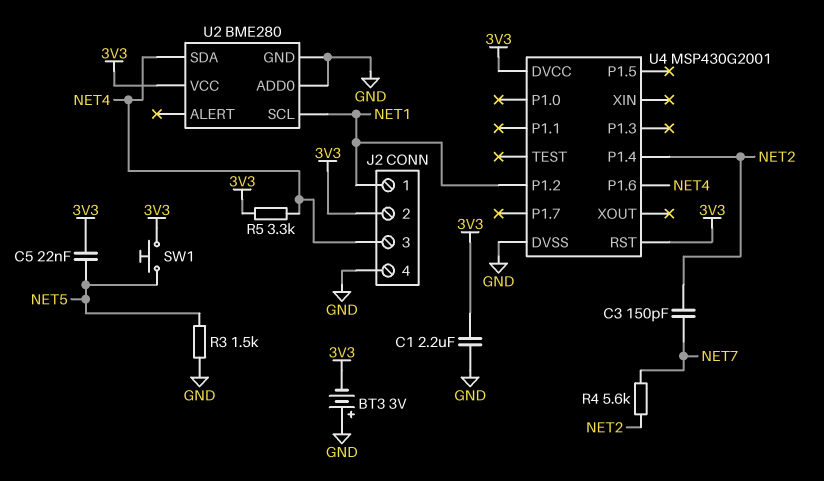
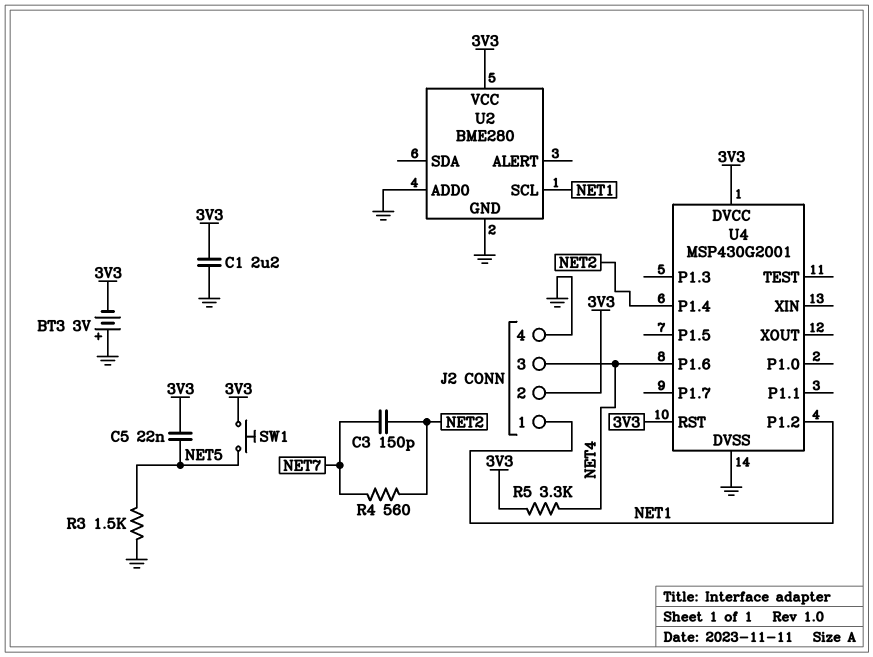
R4: 5.6k (NET2, NET7) -> 560 (NET2, NET7)
U2 pin SDA: NET4 -> none

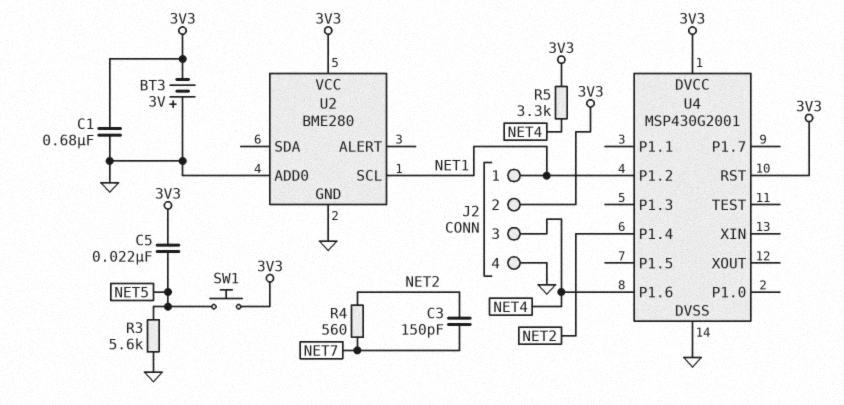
C1: 2.2uF (3V3, GND) -> 680nF (3V3, GND)
R3: 1.5k (GND, NET5) -> 5.6k (GND, NET5)

